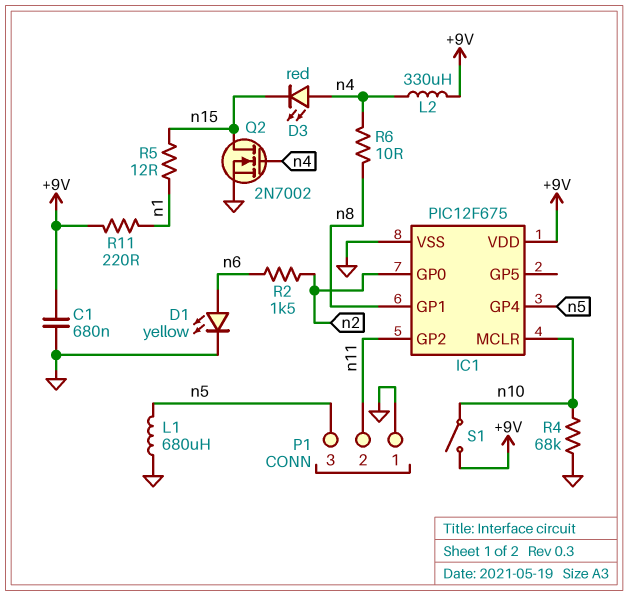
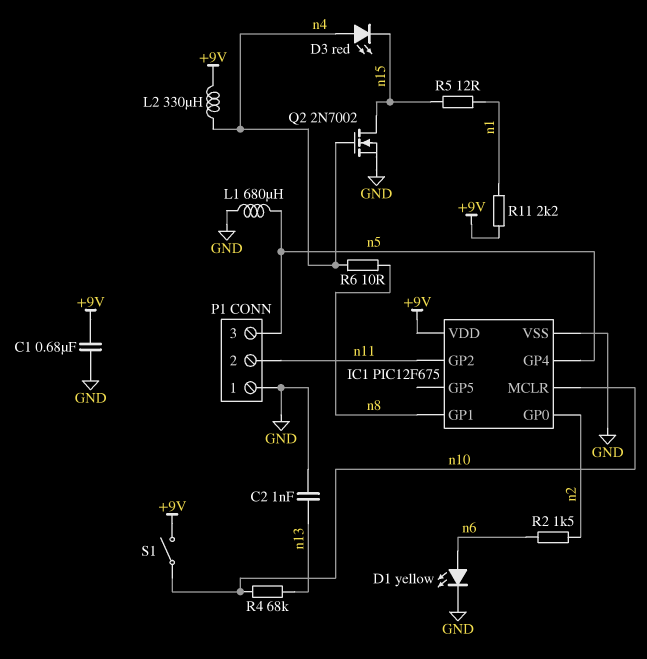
C2: none -> 1nF (GND, n13)
R4: 68k (GND, n10) -> 68k (n10, n13)
R11: 220 (+9V, n1) -> 2.2k (+9V, n1)

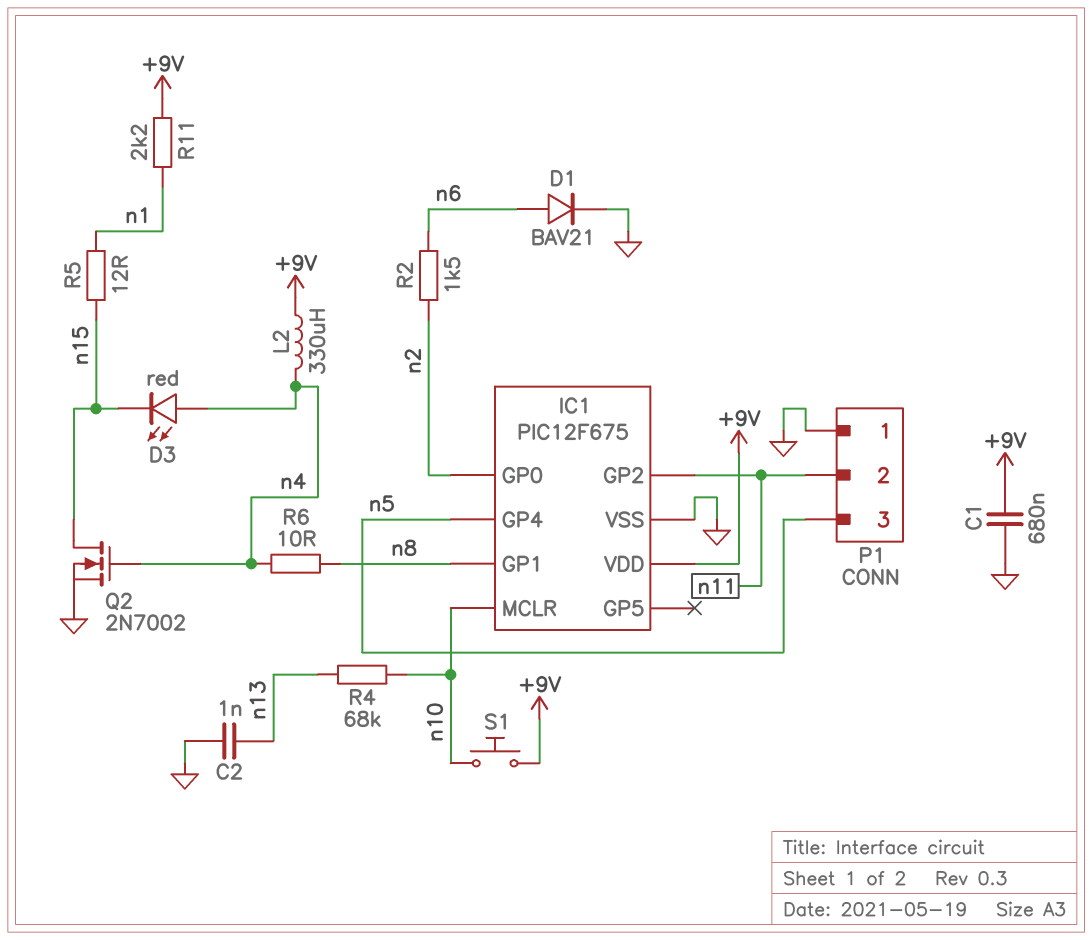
D1: LED yellow (A n6, K GND) -> diode BAV21 (A n6, K GND)
L1: 680uH (GND, n5) -> none
S1: switch (+9V, n10) -> button (+9V, n10)

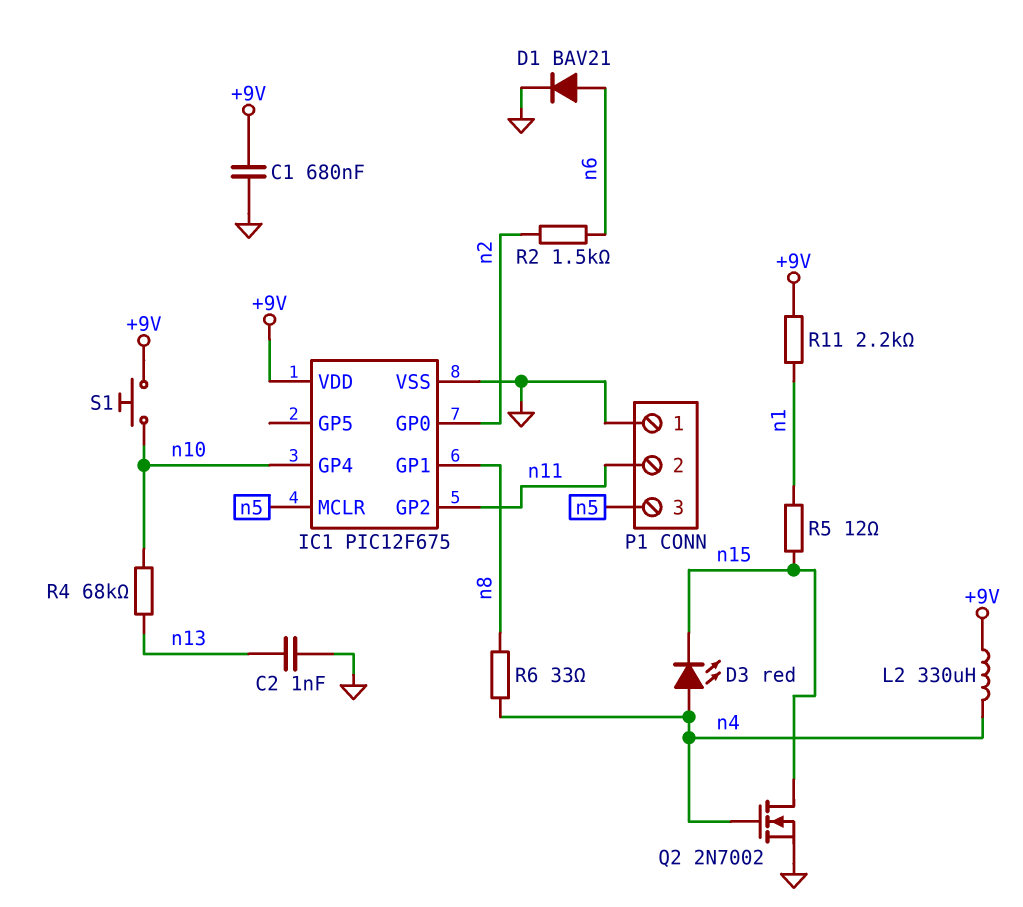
IC1 pin GP4: n5 -> n10
IC1 pin MCLR: n10 -> n5
R6: 10 (n4, n8) -> 33 (n4, n8)

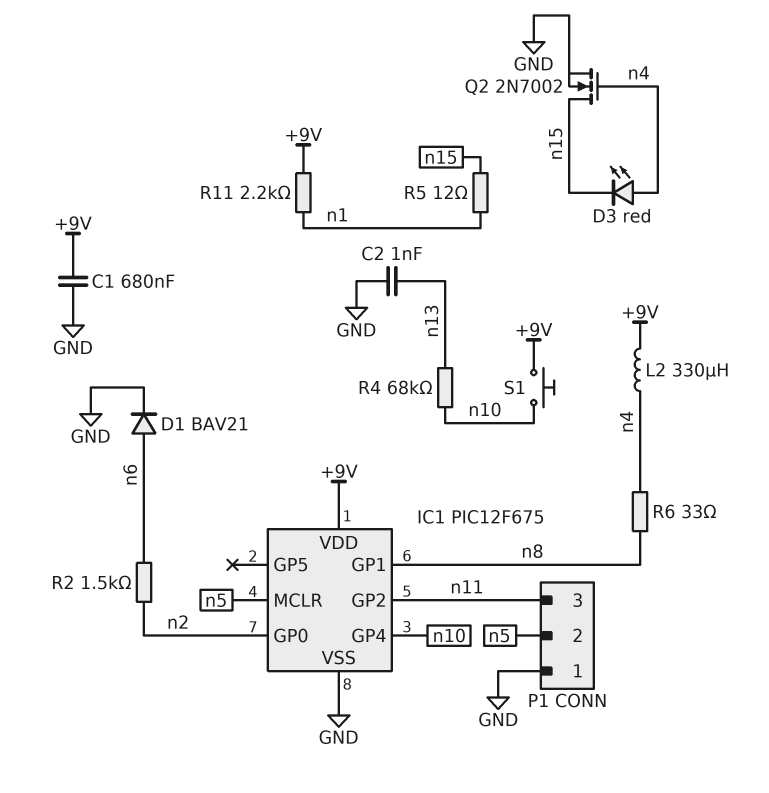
P1 pin 2: n11 -> n5
P1 pin 3: n5 -> n11

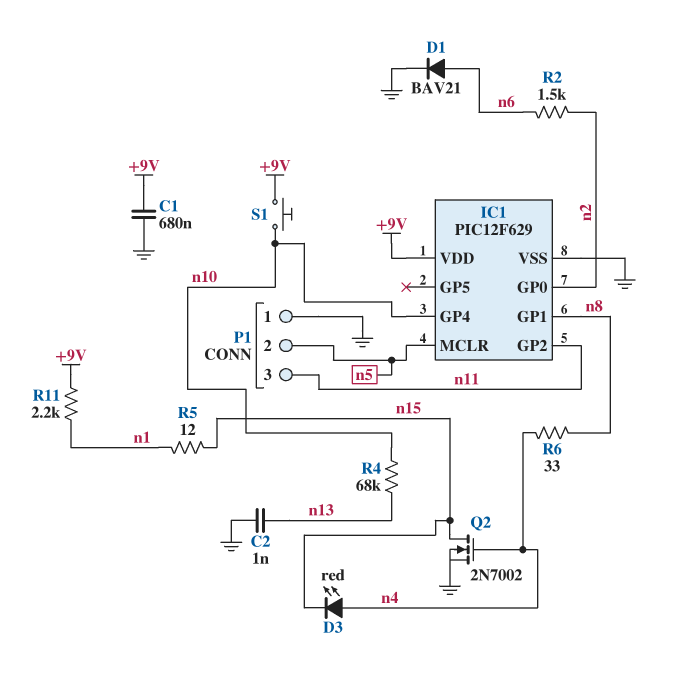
IC1: PIC12F675 -> PIC12F629
L2: 330uH (+9V, n4) -> none

